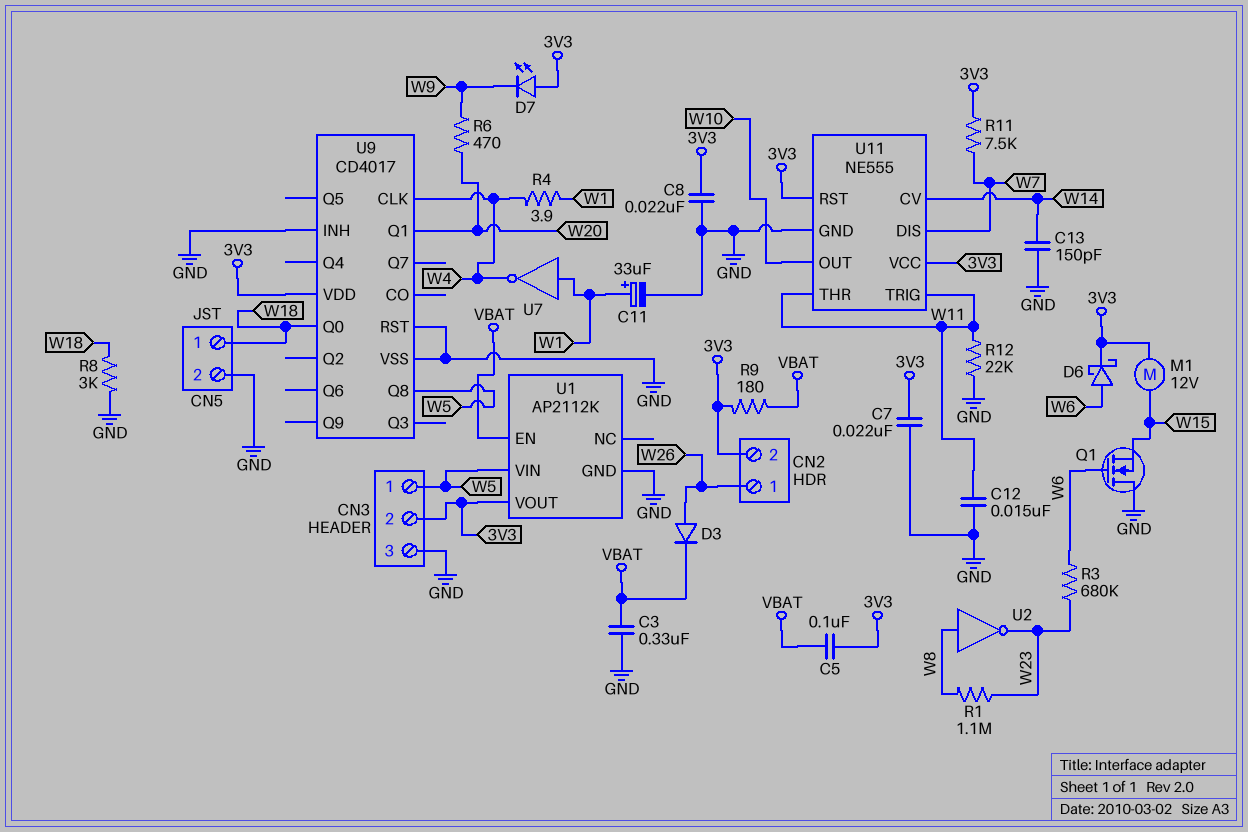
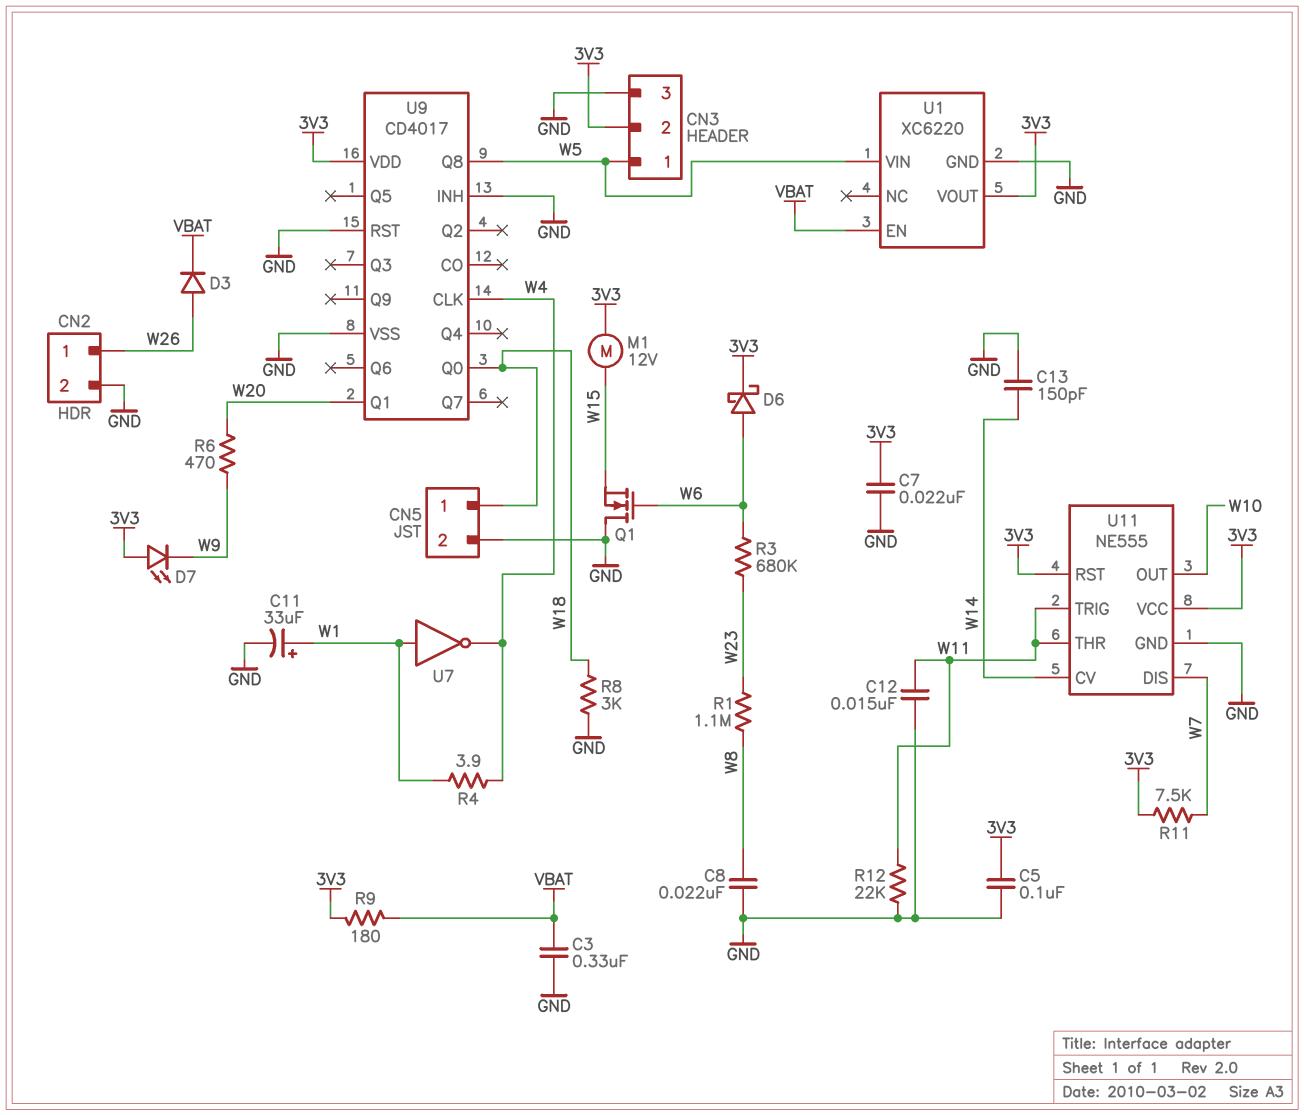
C5: 100nF (3V3, VBAT) -> 100nF (3V3, GND)
C8: 22nF (3V3, GND) -> 22nF (GND, W8)
CN2 pin 2: 3V3 -> GND
U1: AP2112K -> XC6220
U2: NOT (in W8, out W23) -> none

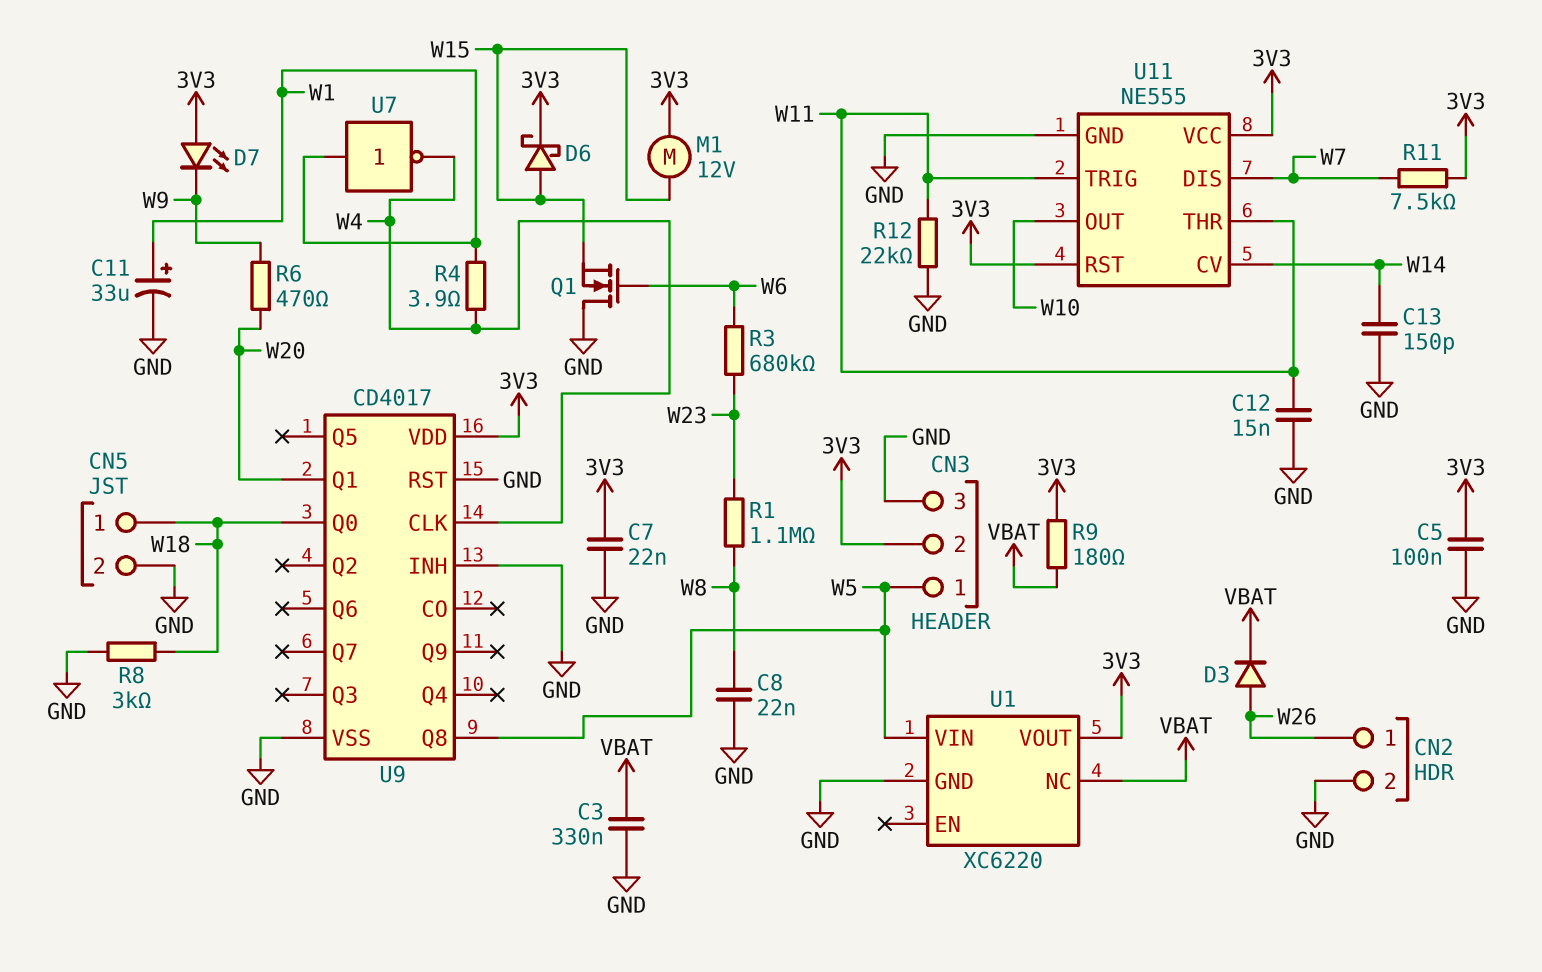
D6: schottky (A W6, K 3V3) -> schottky (A W15, K 3V3)
U1 pin EN: VBAT -> none
U1 pin NC: none -> VBAT

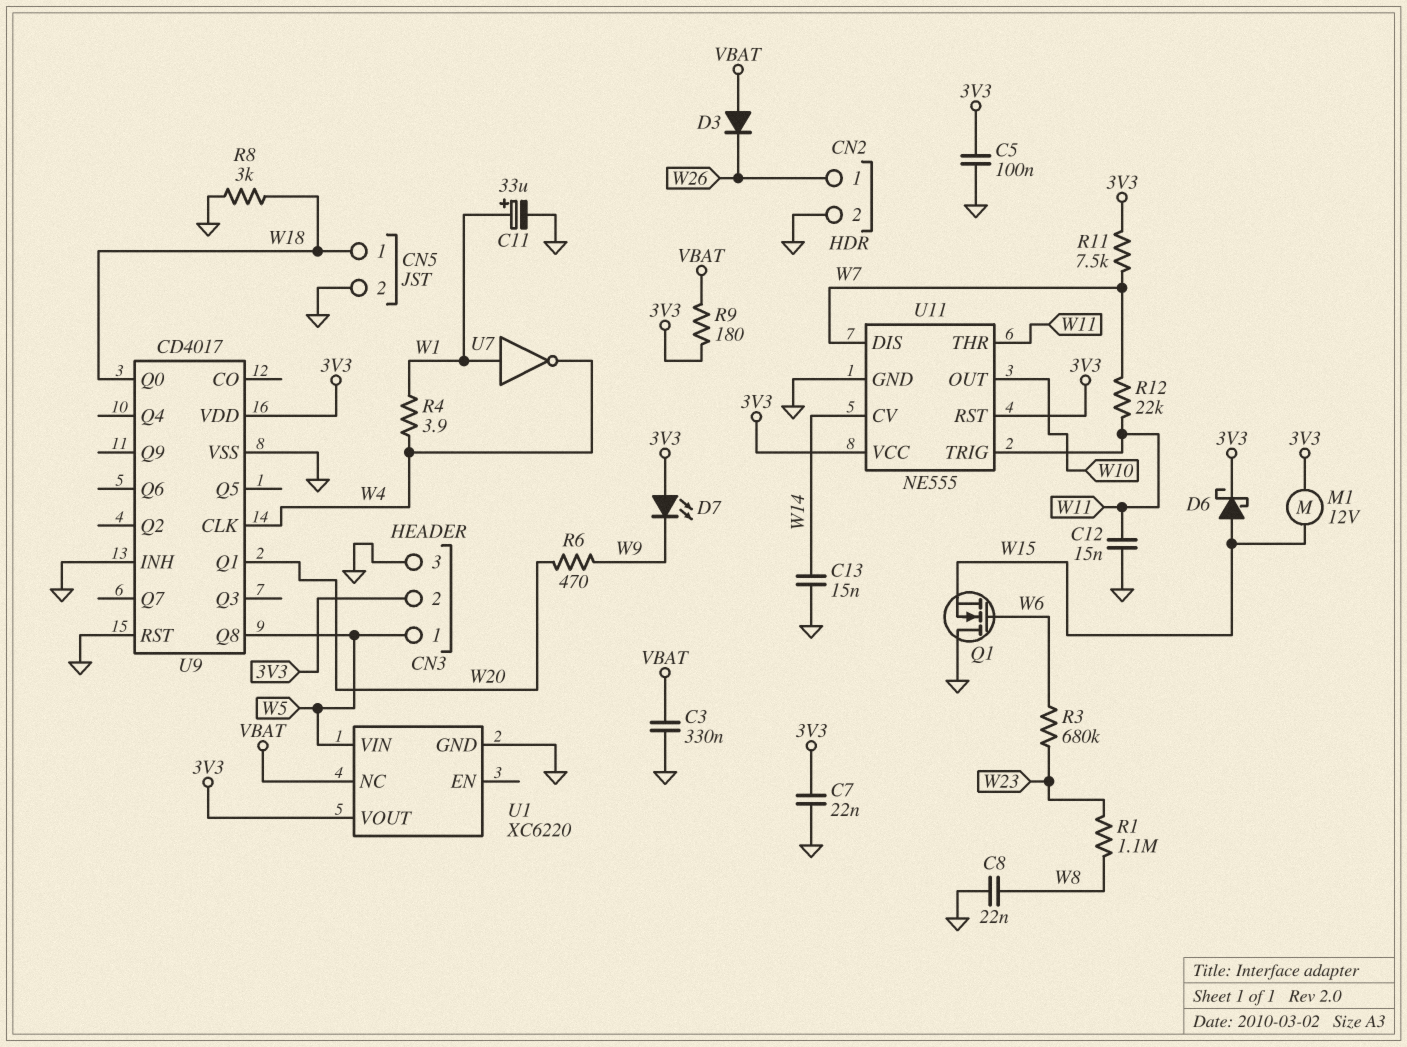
C13: 150pF (GND, W14) -> 15nF (GND, W14)
D3: diode (A W26, K VBAT) -> diode (A VBAT, K W26)
R12: 22k (GND, W11) -> 22k (W7, W11)

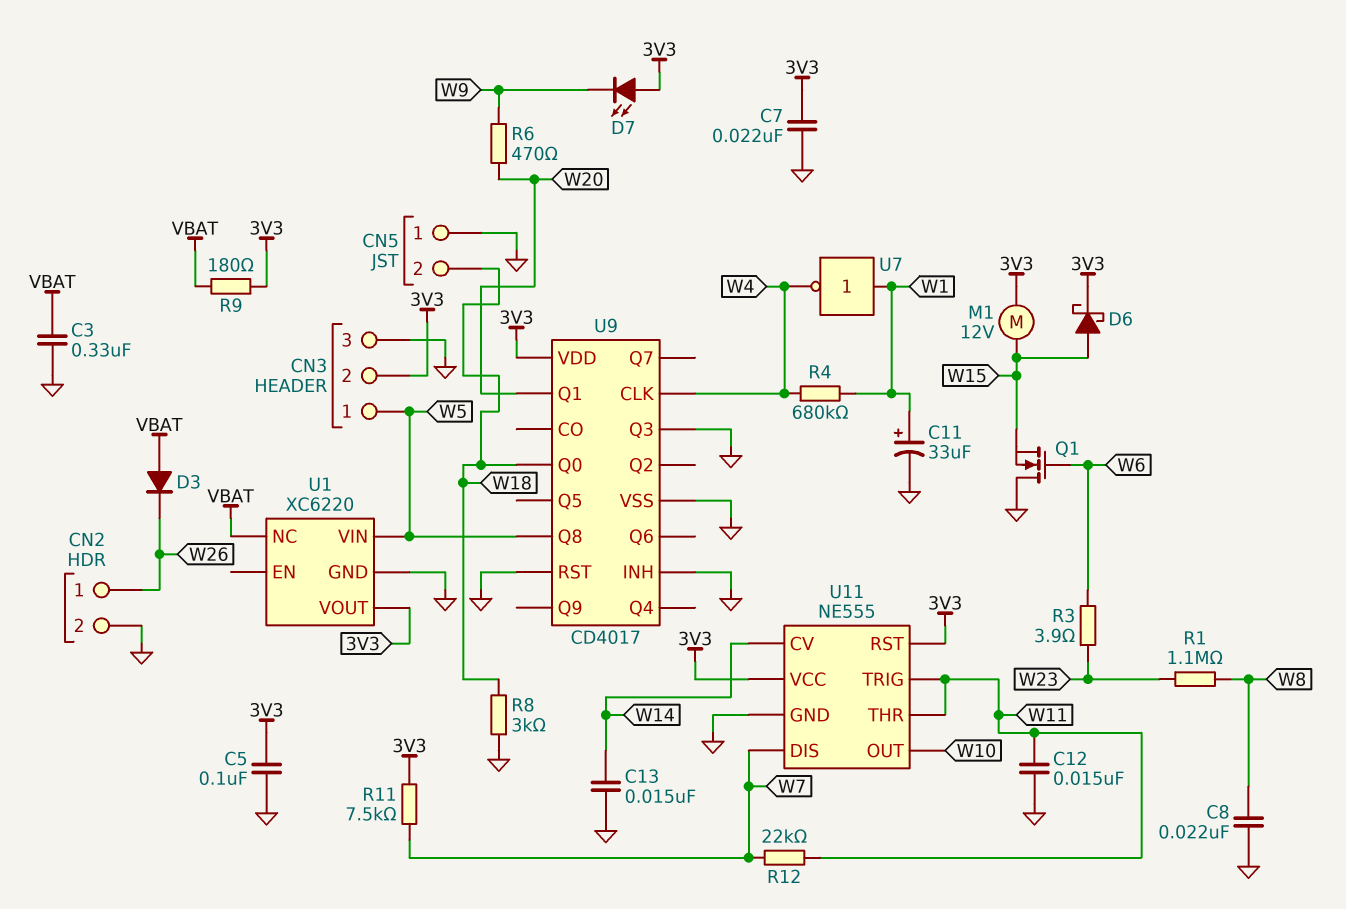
CN5 pin 1: W18 -> GND
CN5 pin 2: GND -> W18
R3: 680k (W6, W23) -> 3.9 (W6, W23)
R4: 3.9 (W1, W4) -> 680k (W1, W4)
U9 pin Q3: none -> GND

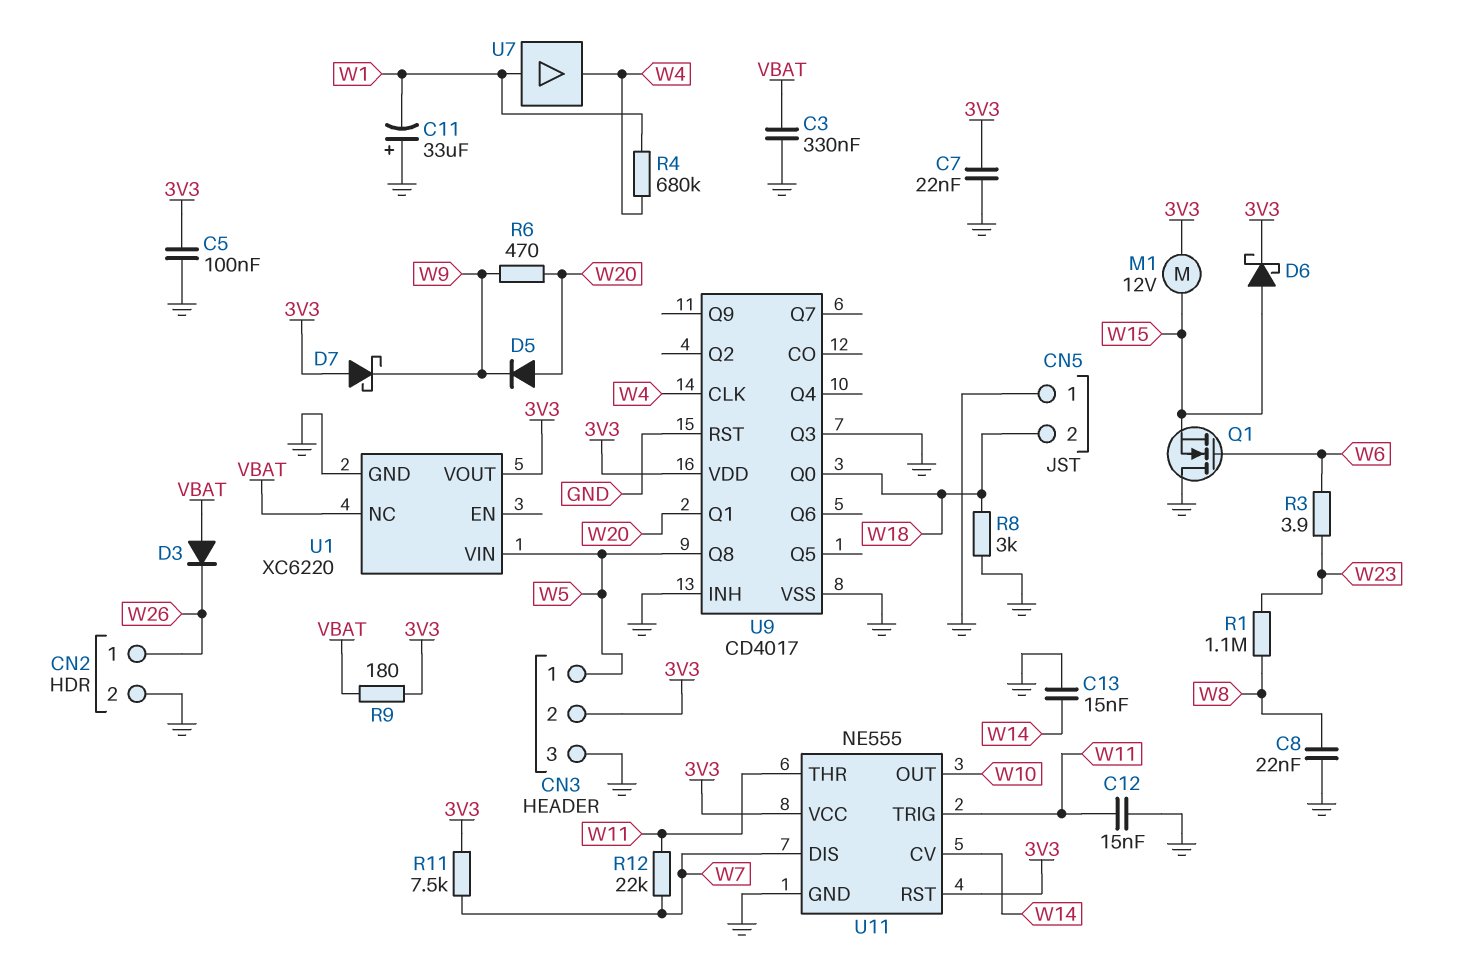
C11: 33uF (plus W1, minus GND) -> 33uF (plus GND, minus W1)
D5: none -> diode (A W20, K W9)
D7: LED (A 3V3, K W9) -> schottky (A 3V3, K W9)
U7: NOT (in W1, out W4) -> buffer (in W1, out W4)

